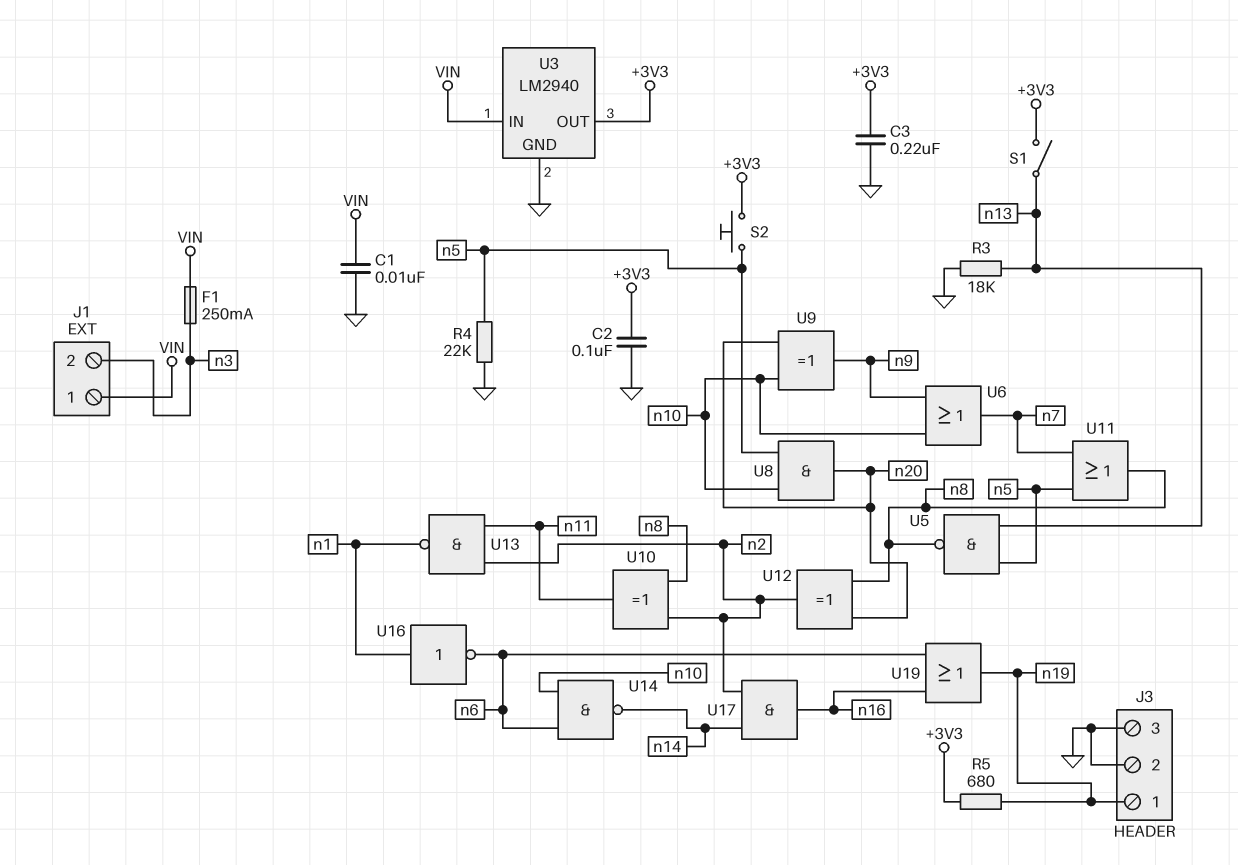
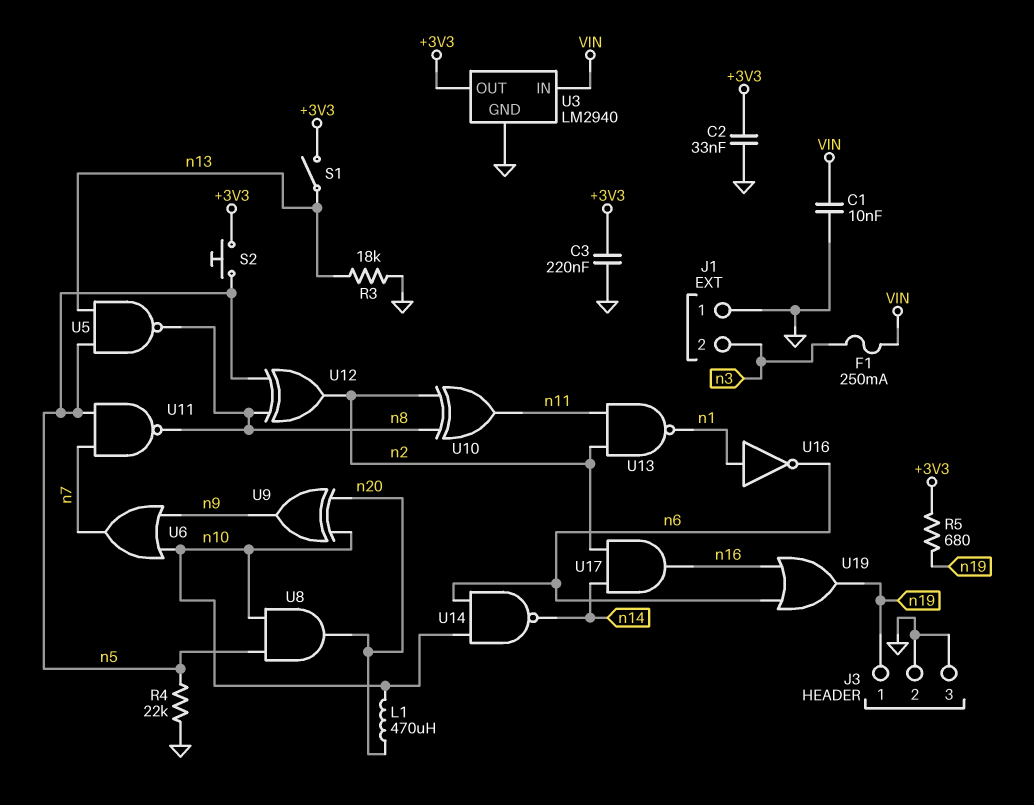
C2: 100nF (+3V3, GND) -> 33nF (+3V3, GND)
J1 pin 1: VIN -> GND
L1: none -> 470uH (n10, n20)
U11: OR (in n5, in n7, out n8) -> NAND (in n5, in n7, out n8)
U12: XOR (in n8, in n20, out n2) -> XOR (in n5, in n8, out n2)

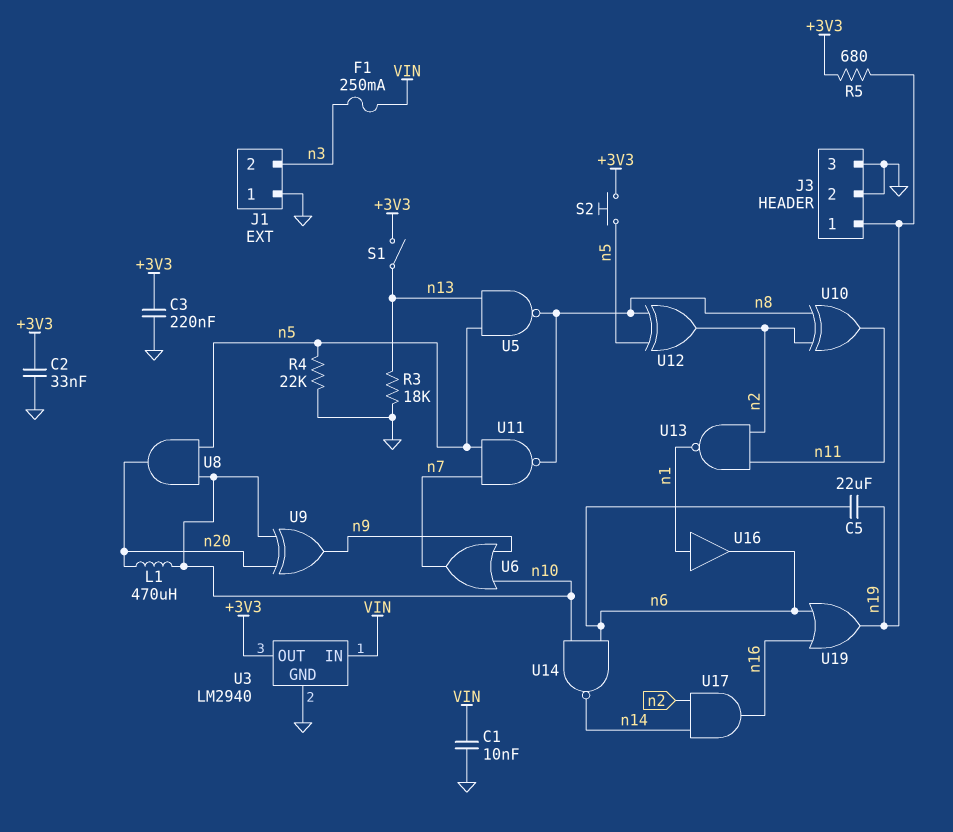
C5: none -> 22uF (n6, n19)
U16: NOT (in n1, out n6) -> buffer (in n1, out n6)

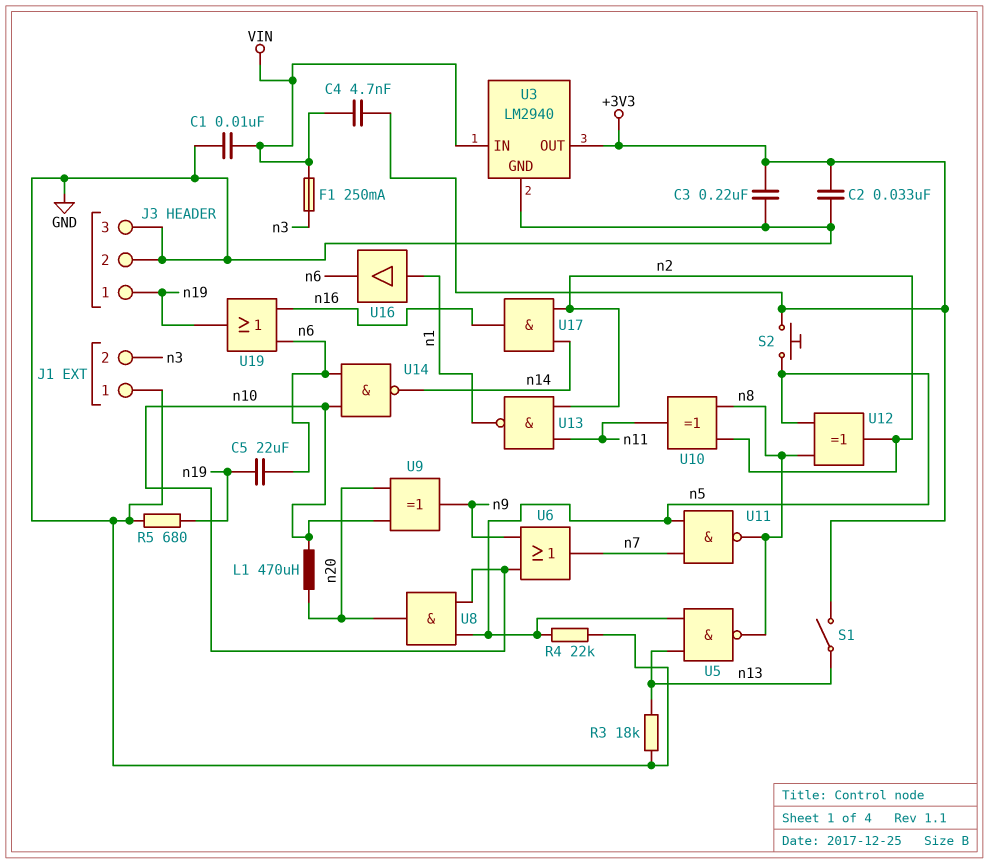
C4: none -> 4.7nF (+3V3, VIN)
R5: 680 (+3V3, n19) -> 680 (GND, n19)

